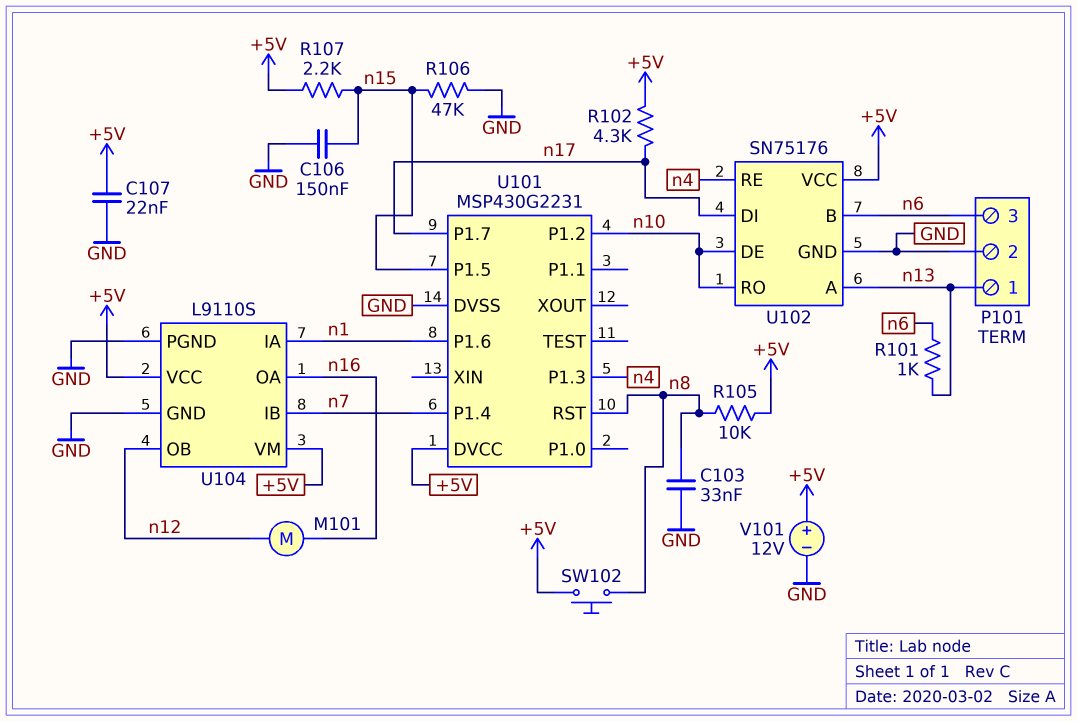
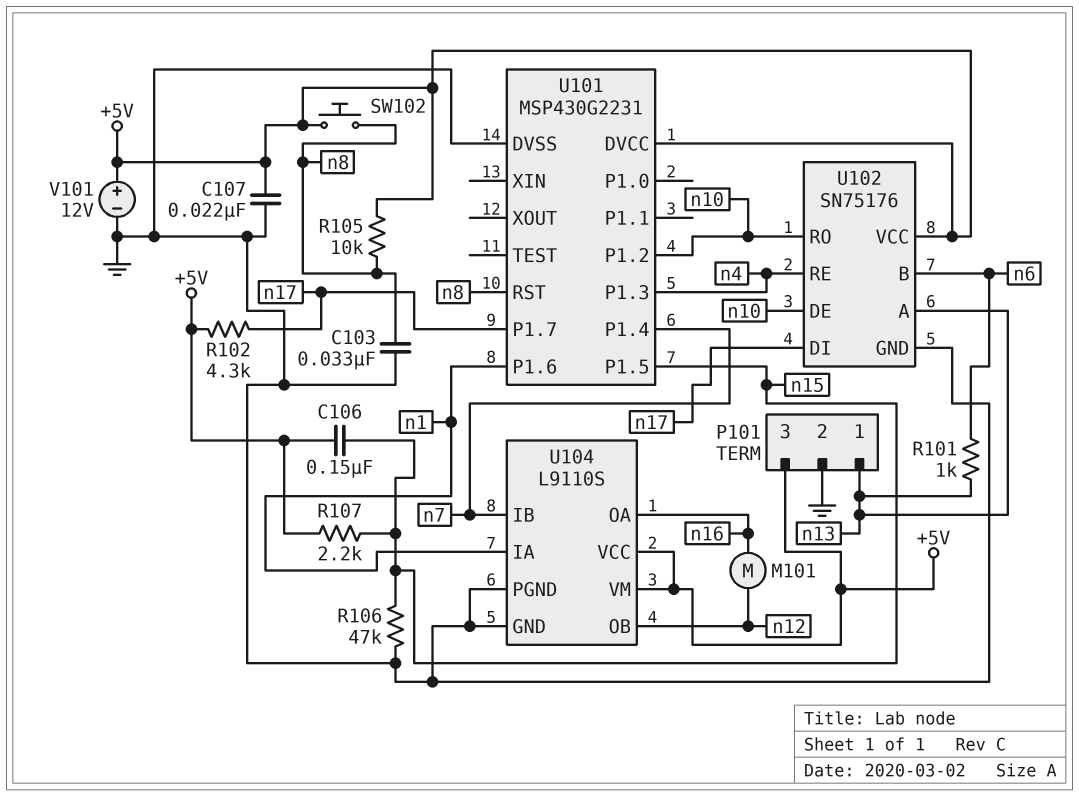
C106: 150nF (GND, n15) -> 150nF (+5V, n15)
P101 pin 3: n6 -> +5V

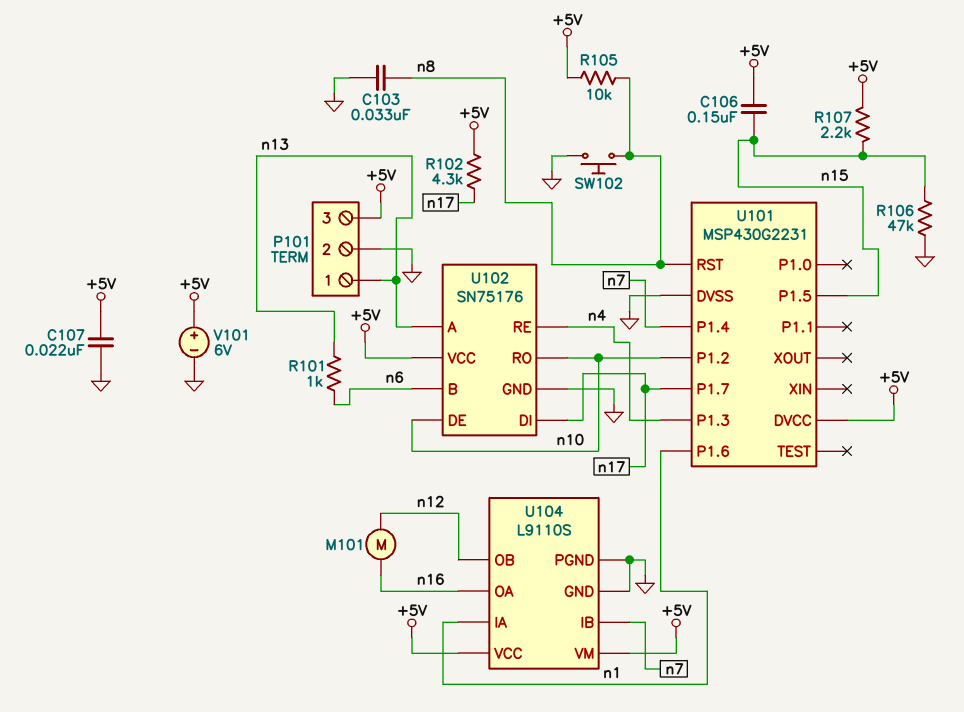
SW102: button (+5V, n8) -> button (GND, n8)
V101: 12V (plus +5V, minus GND) -> 6V (plus +5V, minus GND)

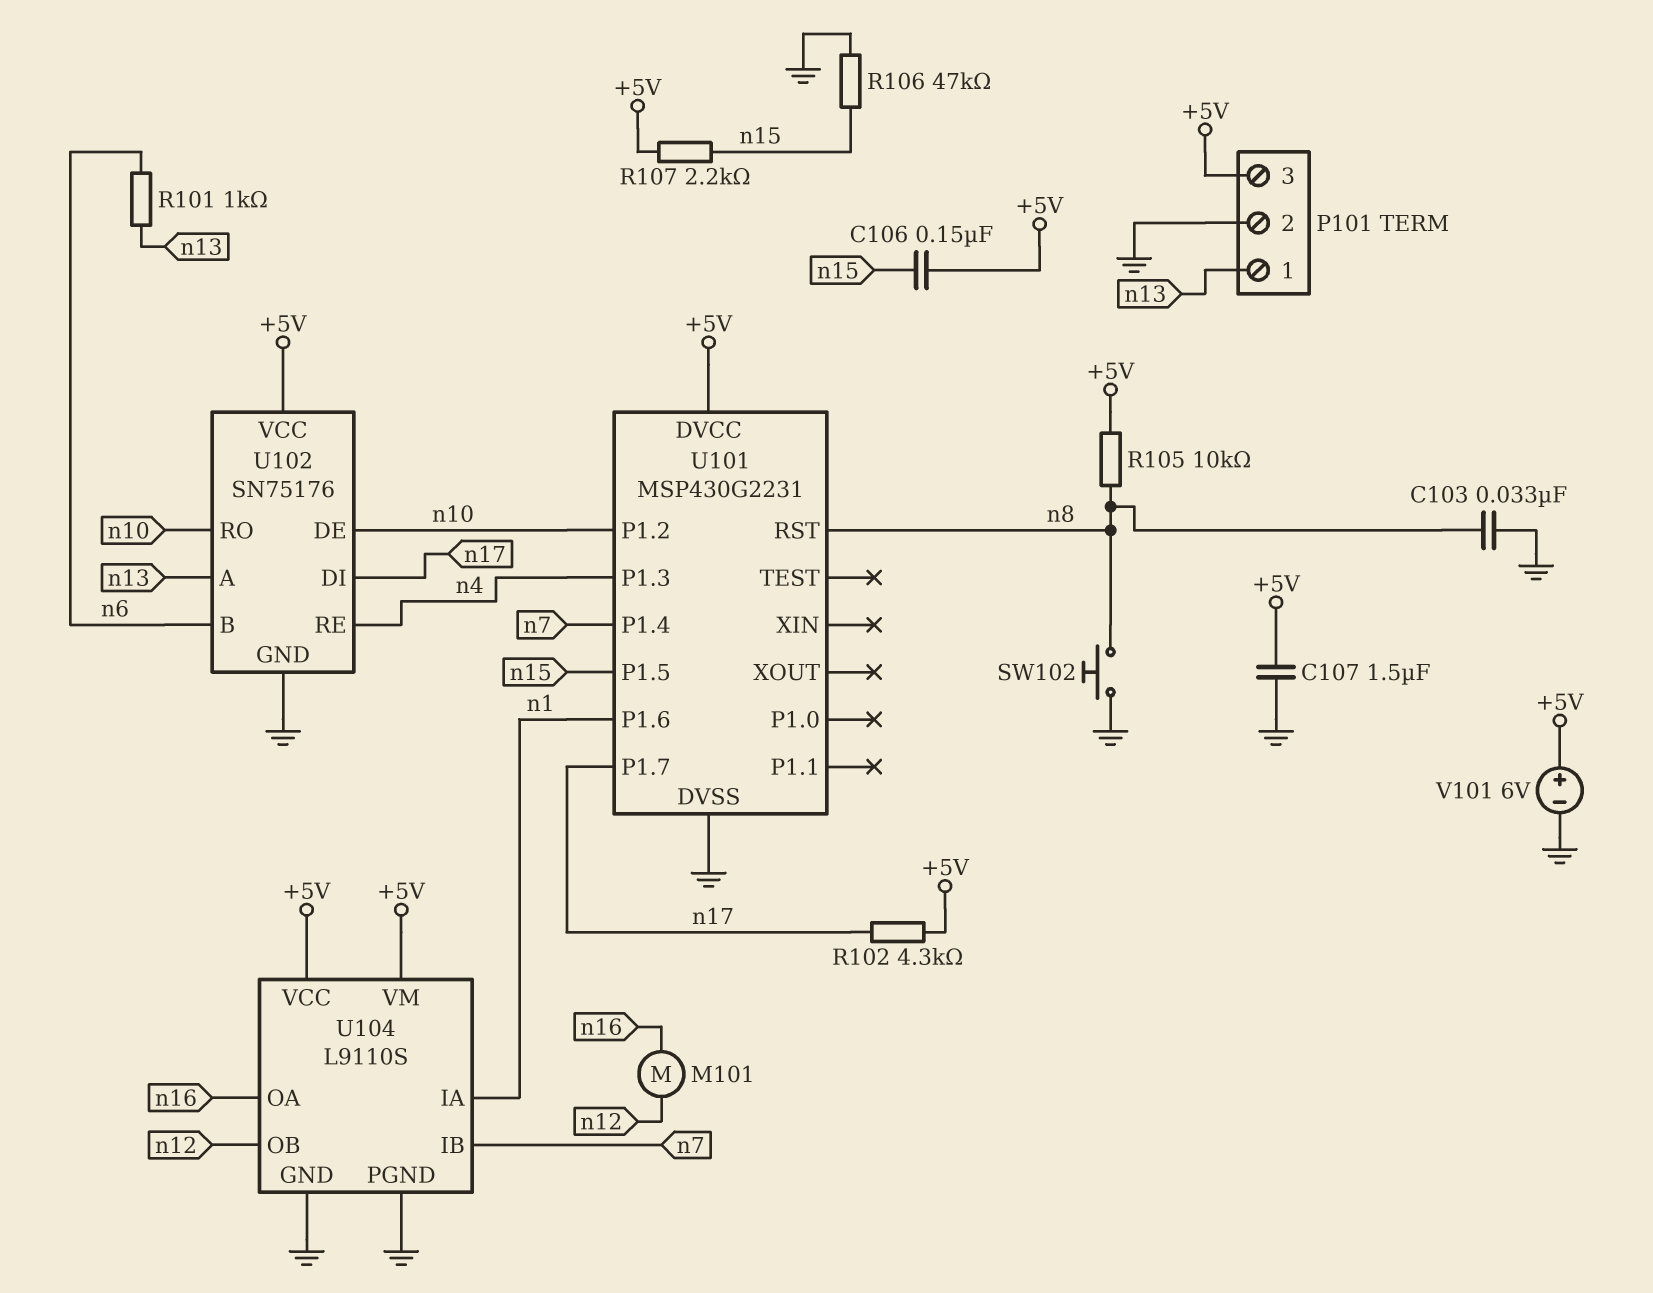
C107: 22nF (+5V, GND) -> 1.5uF (+5V, GND)

